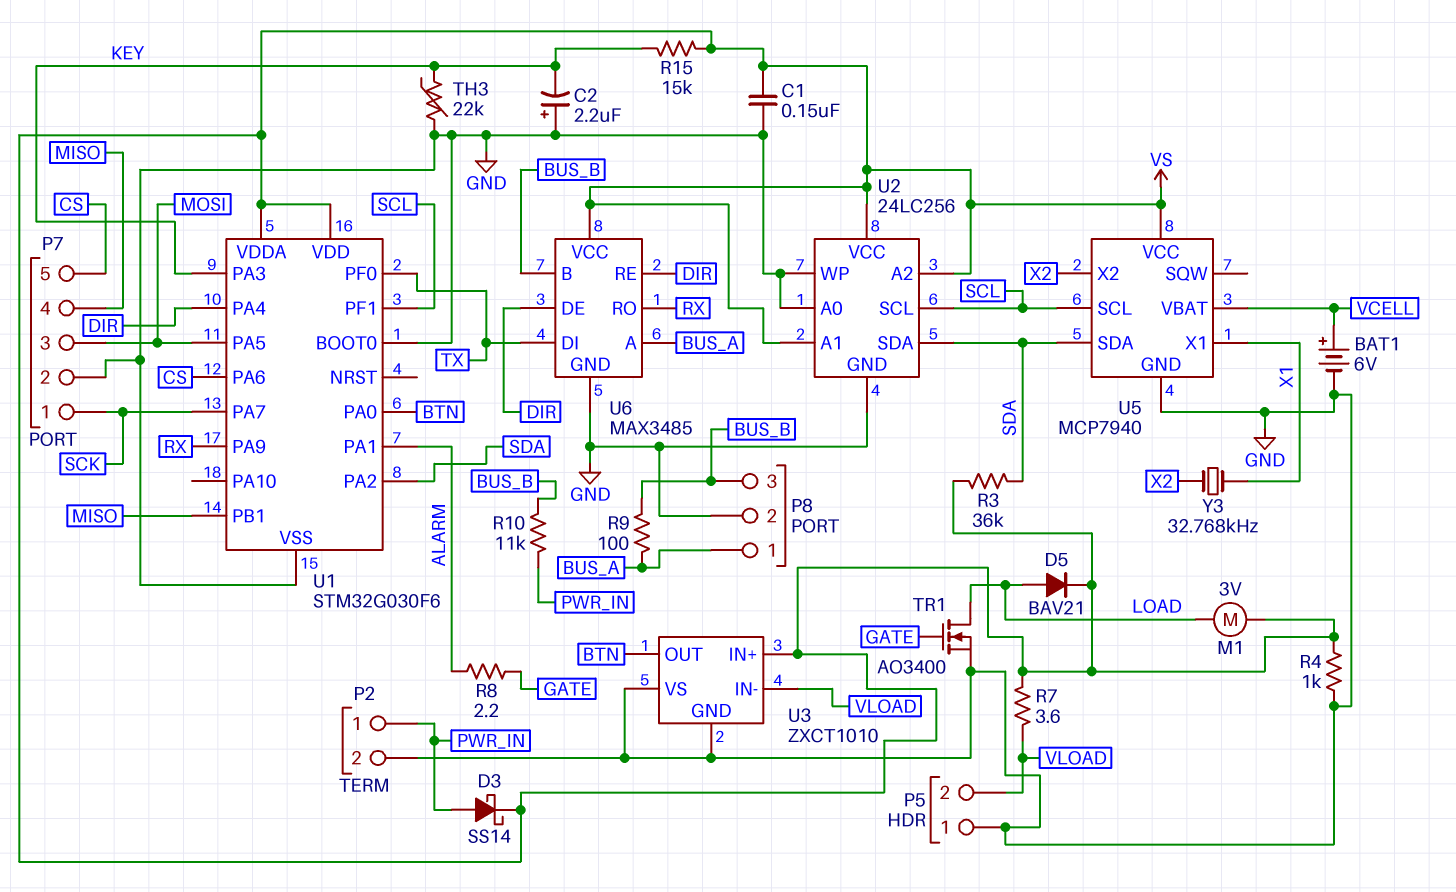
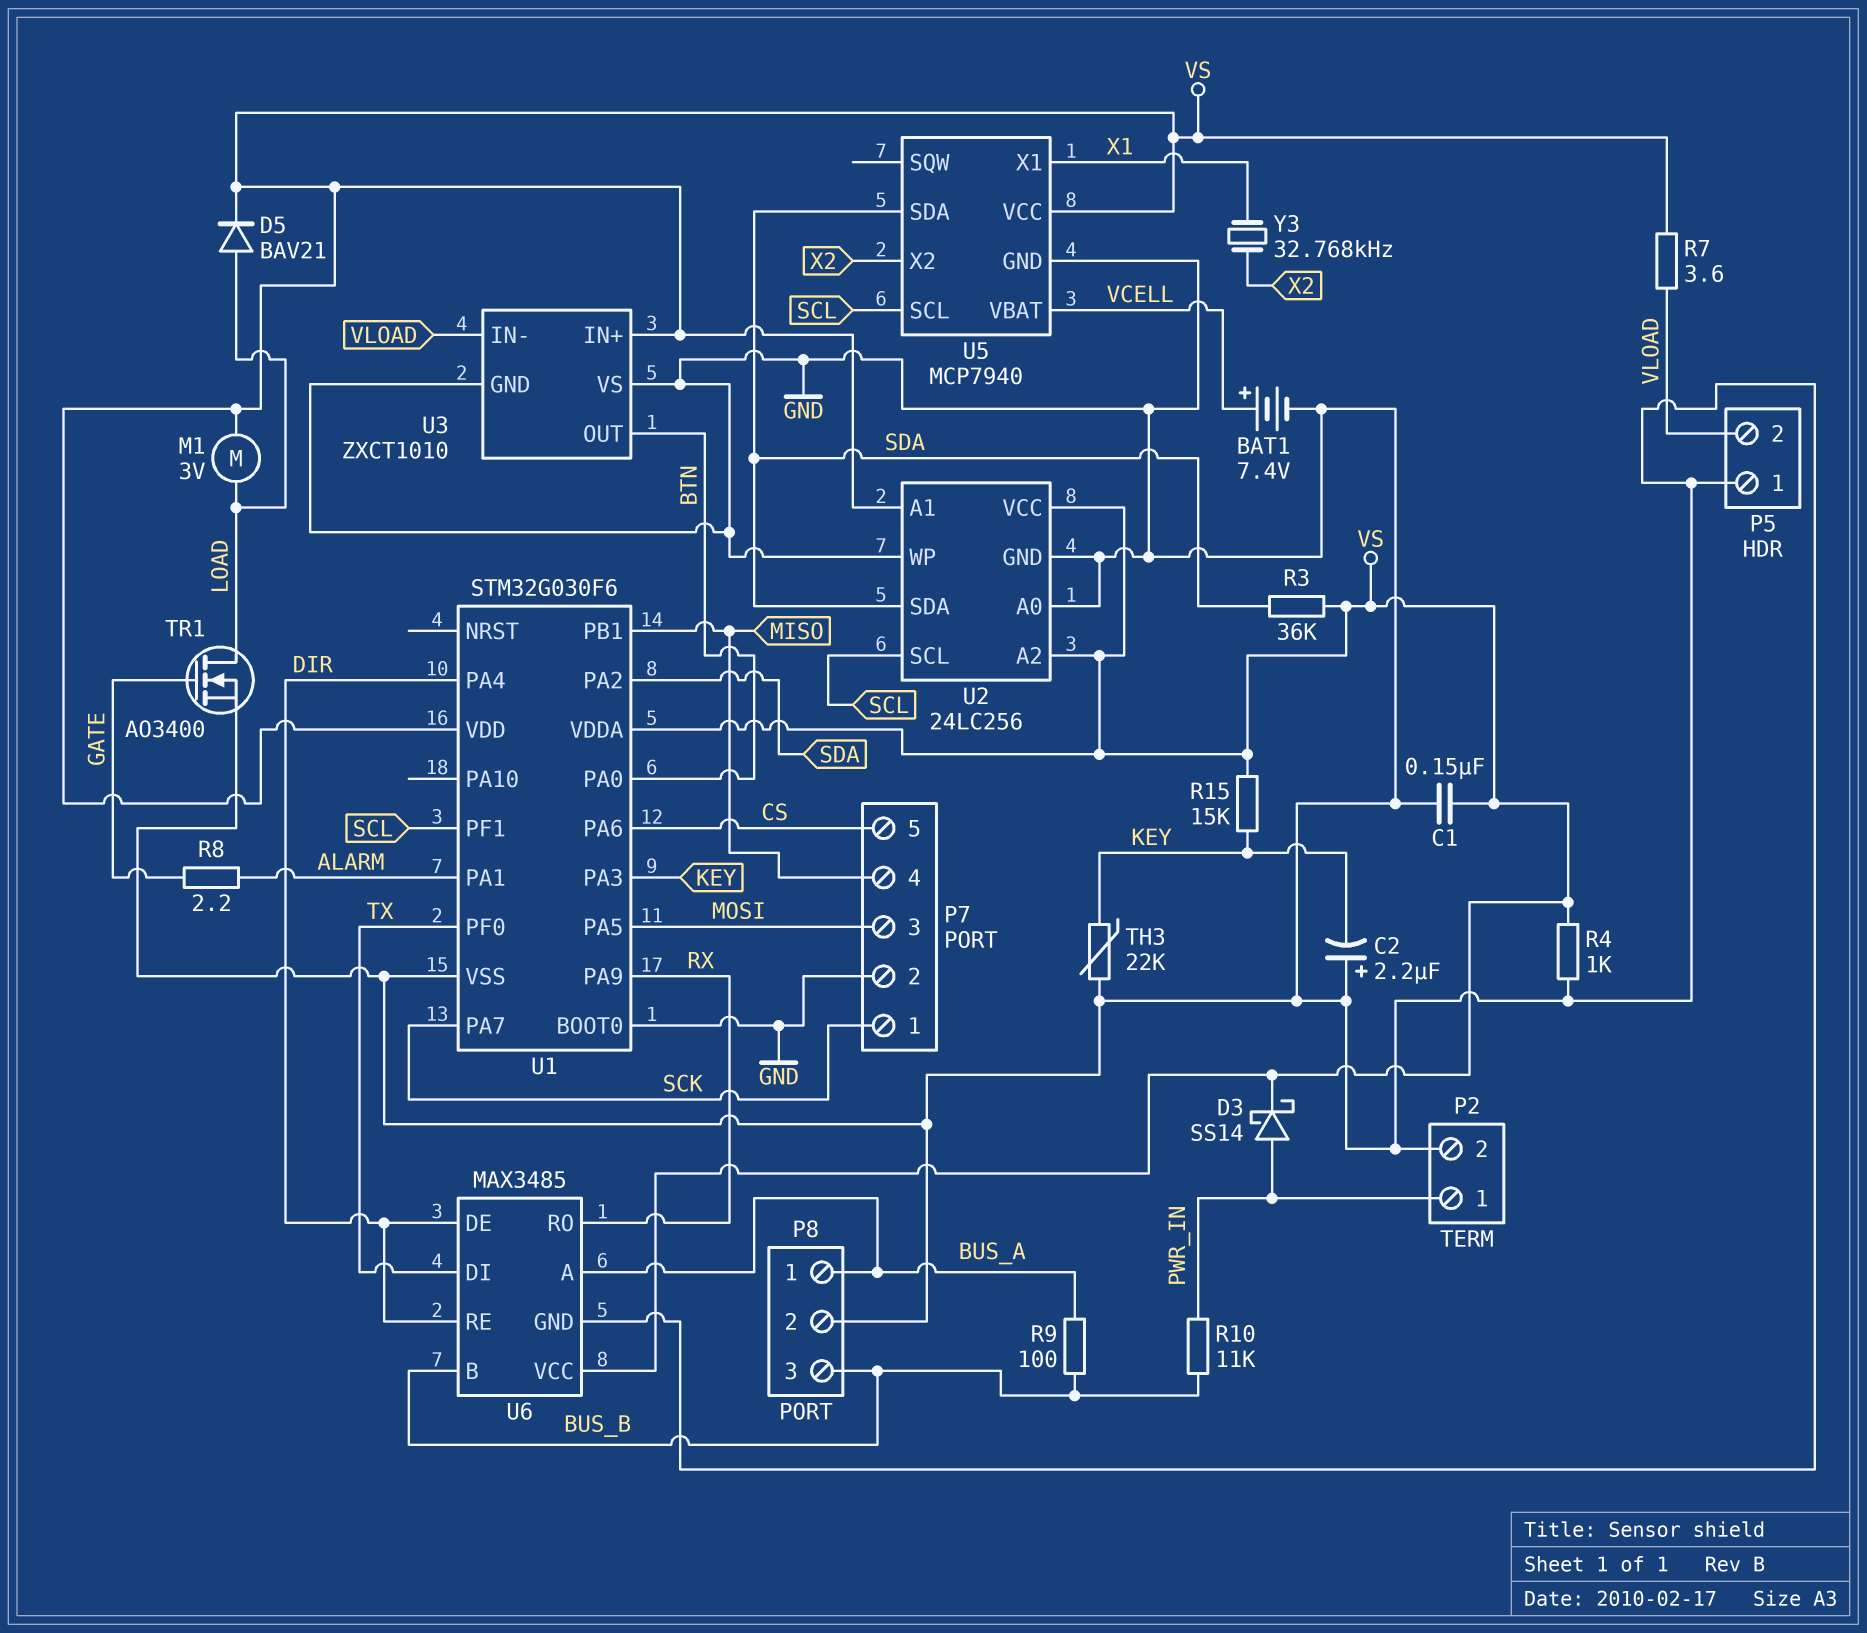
BAT1: 6V (plus VCELL, minus GND) -> 7.4V (plus VCELL, minus GND)

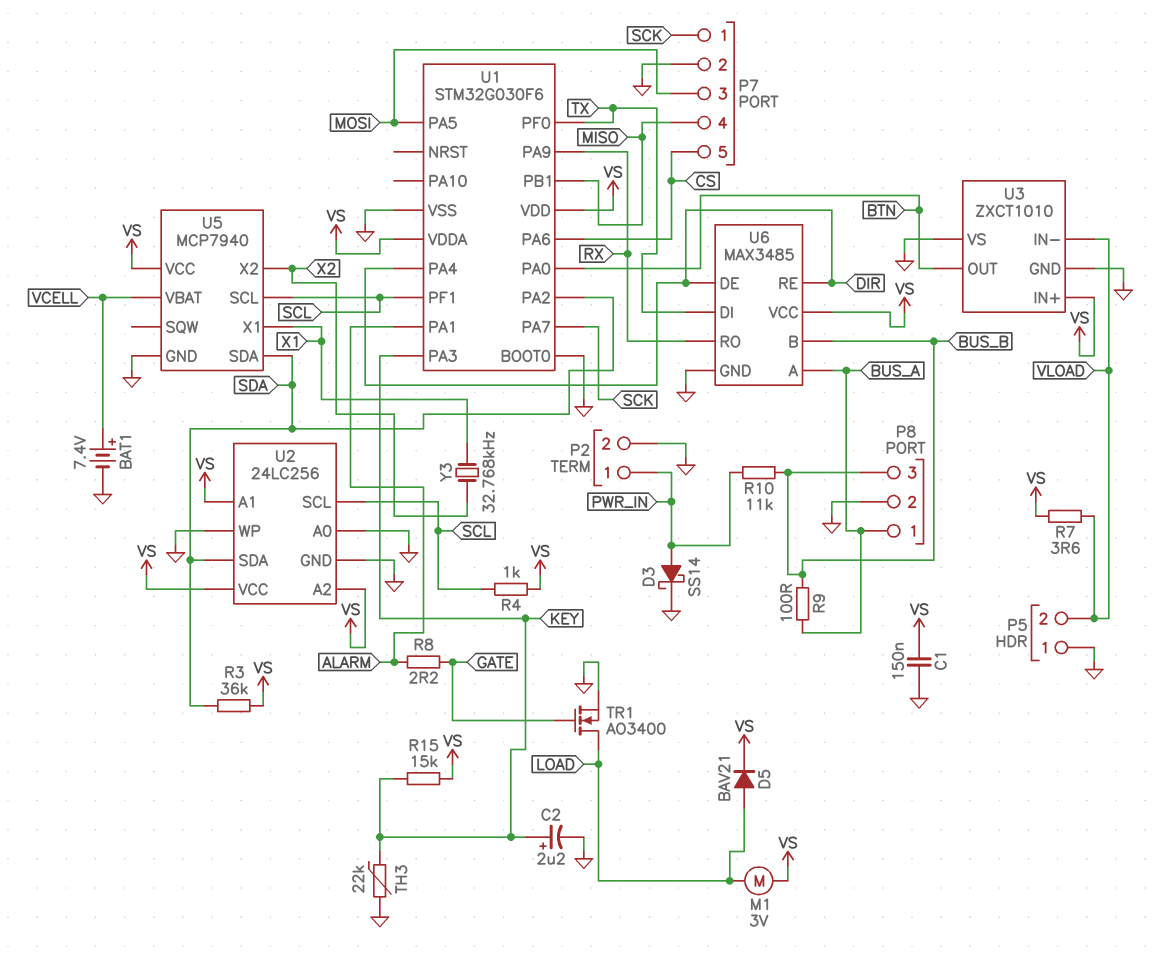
C2: 2.2uF (plus GND, minus KEY) -> 2.2uF (plus KEY, minus GND)
D3: schottky SS14 (A PWR_IN, K VS) -> schottky SS14 (A PWR_IN, K GND)
R4: 1k (GND, VS) -> 1k (SCL, VS)

